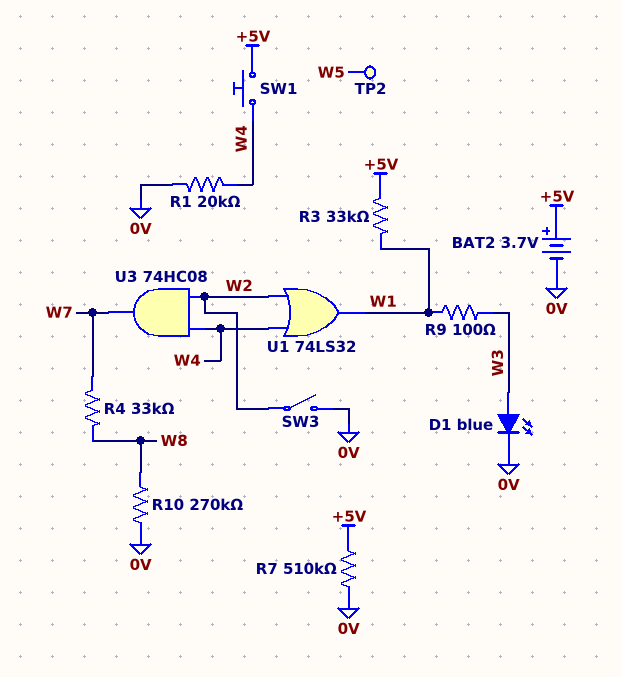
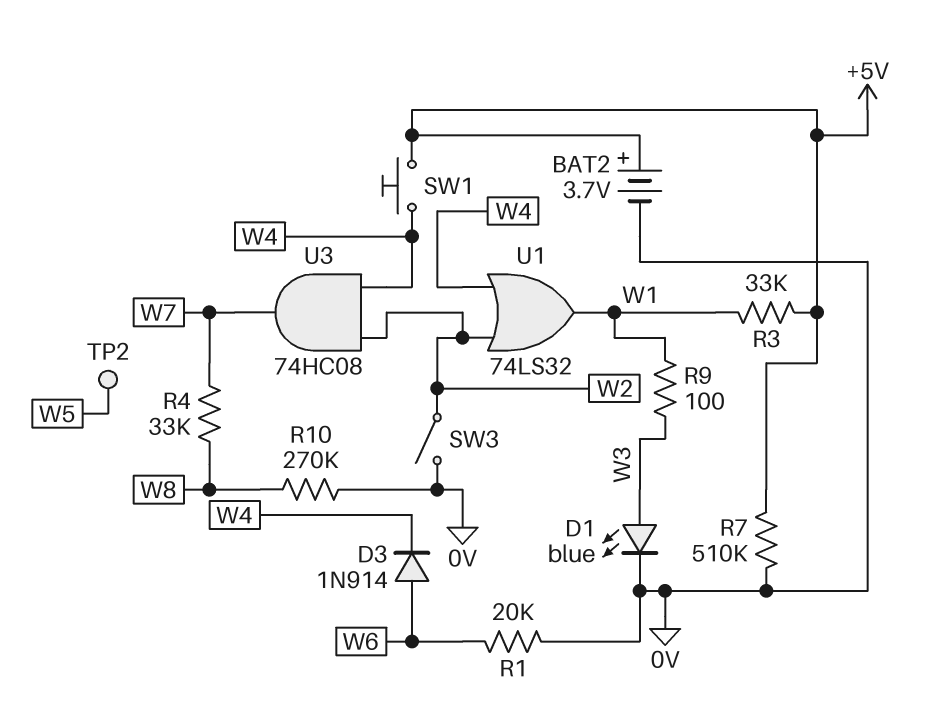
D3: none -> diode 1N914 (A W6, K W4)
R1: 20k (0V, W4) -> 20k (0V, W6)

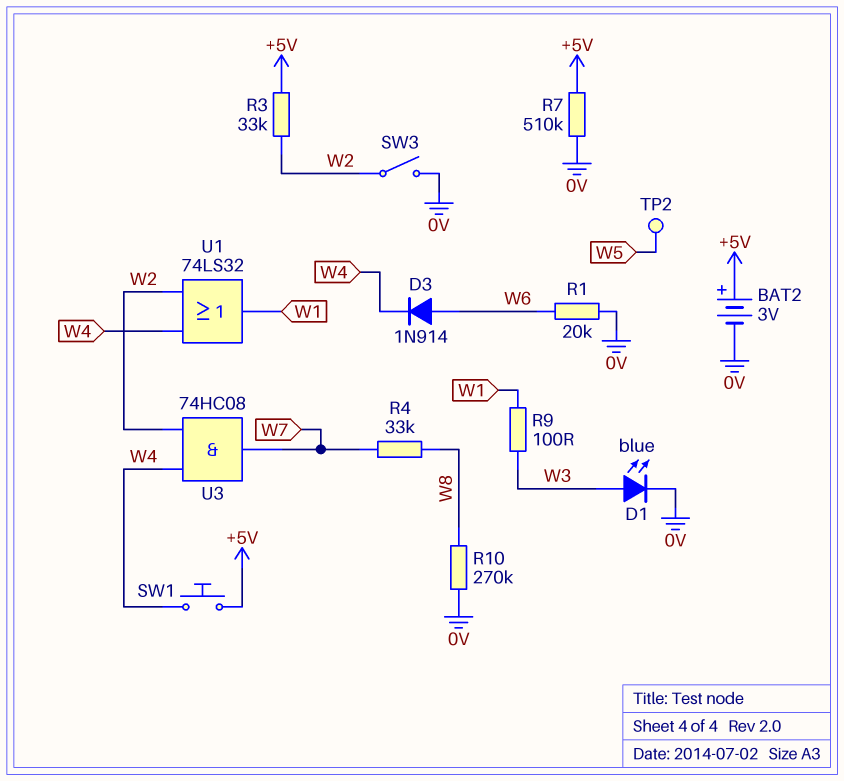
BAT2: 3.7V (plus +5V, minus 0V) -> 3V (plus +5V, minus 0V)
R3: 33k (+5V, W1) -> 33k (+5V, W2)

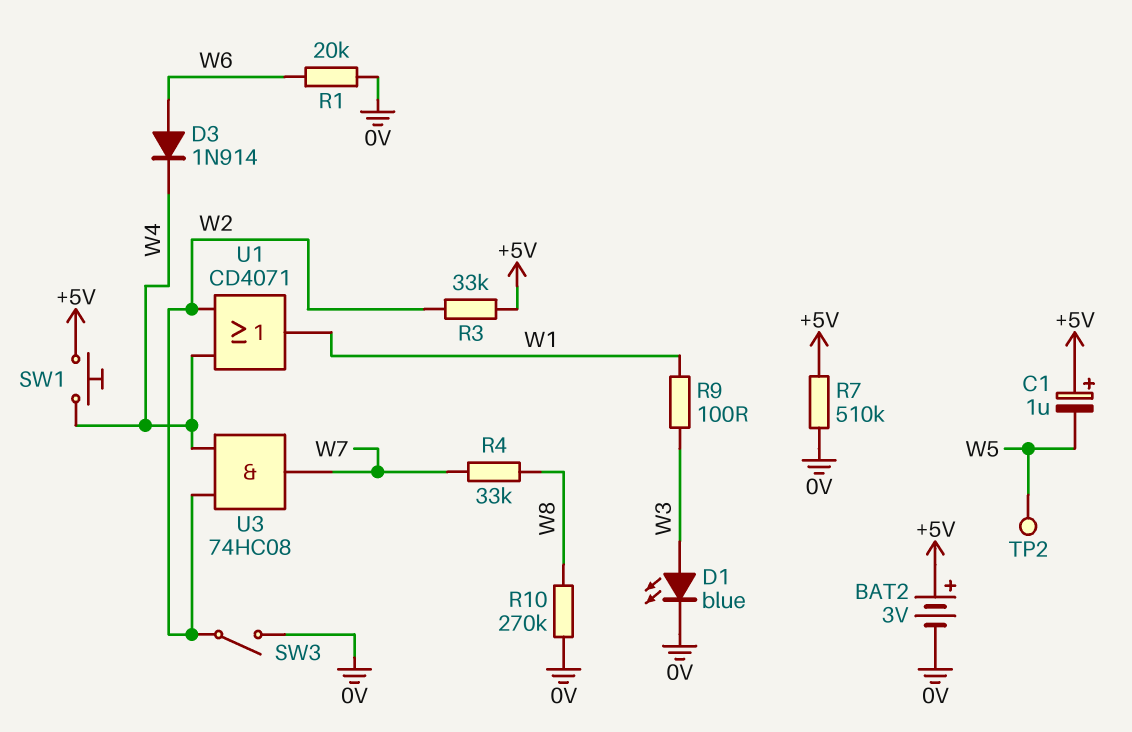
C1: none -> 1uF (plus +5V, minus W5)
U1: OR 74LS32 (in W2, in W4, out W1) -> OR CD4071 (in W2, in W4, out W1)

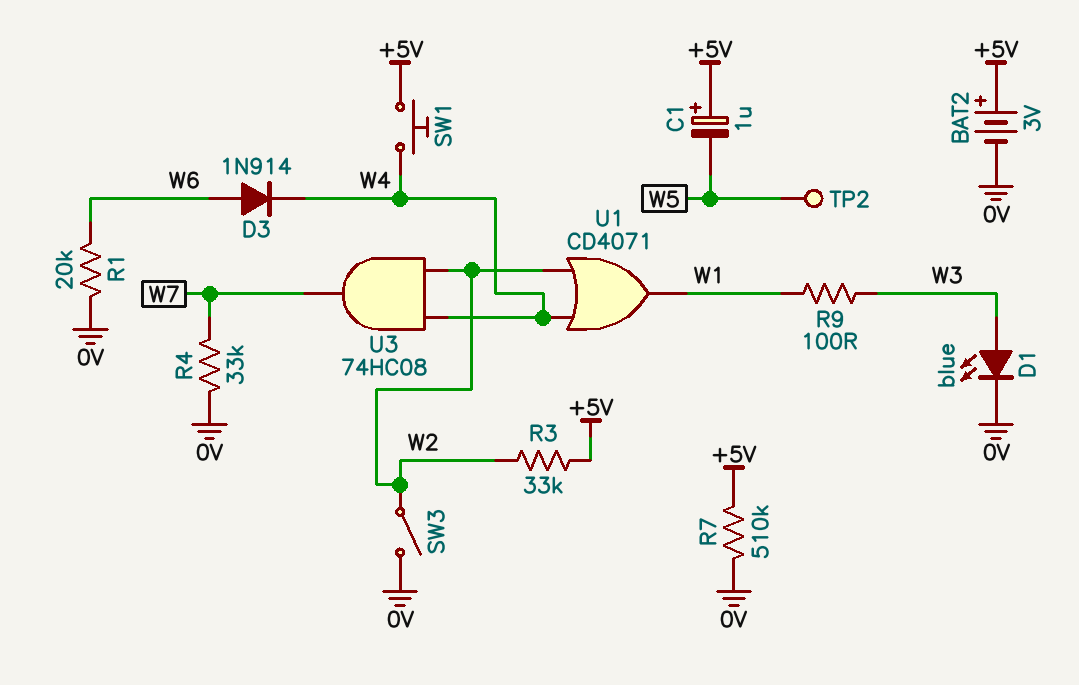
R4: 33k (W7, W8) -> 33k (0V, W7)
R10: 270k (0V, W8) -> none

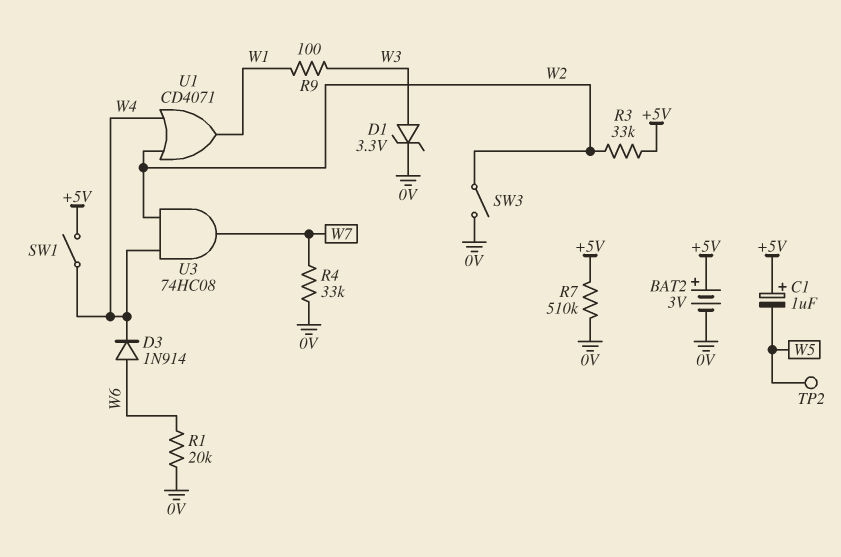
D1: LED blue (A W3, K 0V) -> zener 3.3V (A W3, K 0V)
SW1: button (+5V, W4) -> switch (+5V, W4)

